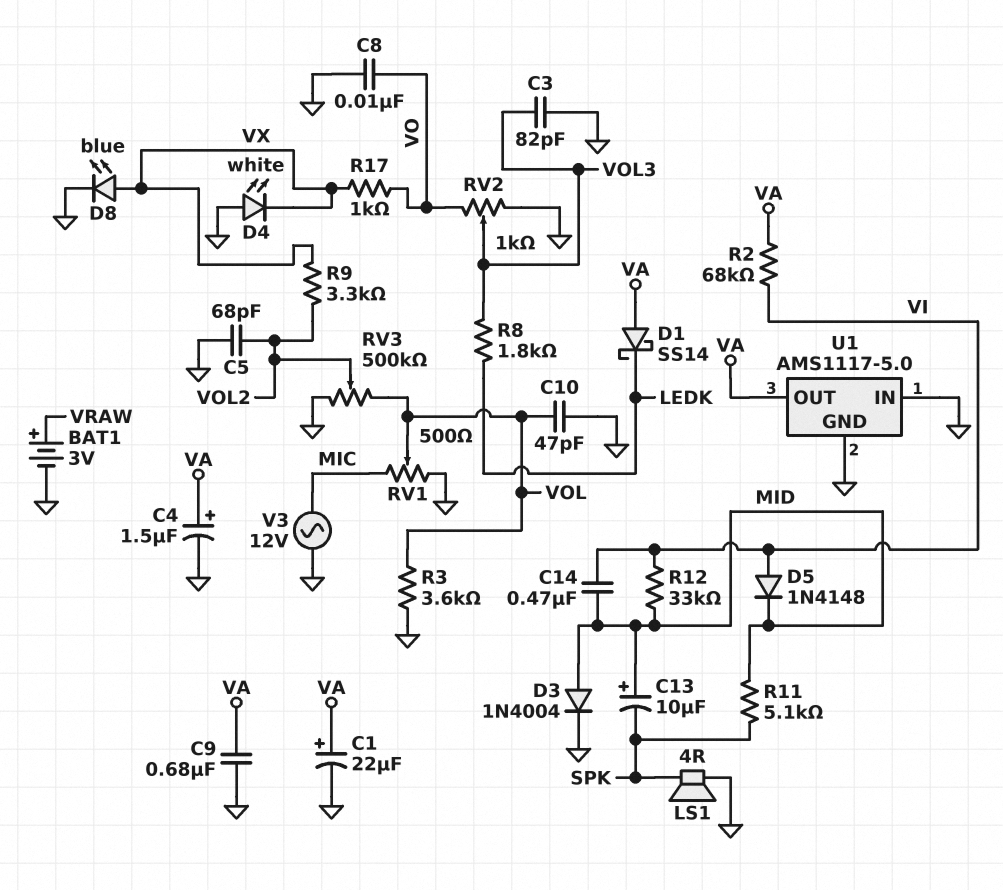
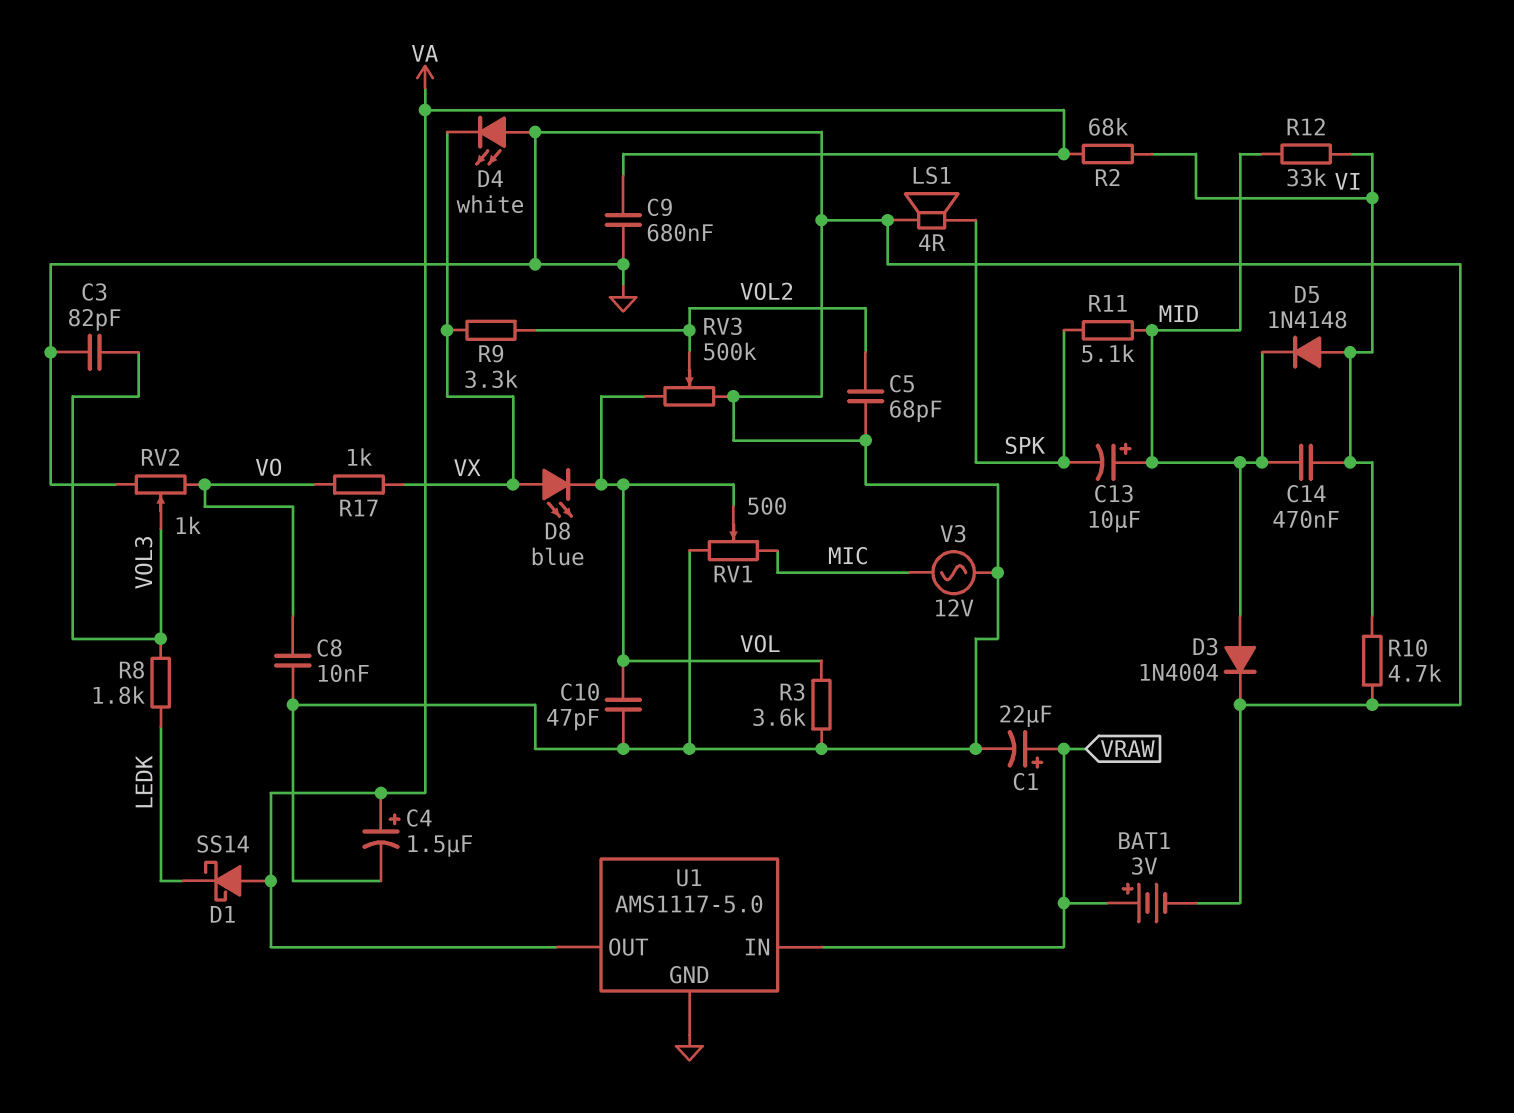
C1: 22uF (plus VA, minus GND) -> 22uF (plus VRAW, minus GND)
D8: LED blue (A VX, K GND) -> LED blue (A VX, K VOL)
R10: none -> 4.7k (GND, VI)
U1 pin IN: GND -> VRAW

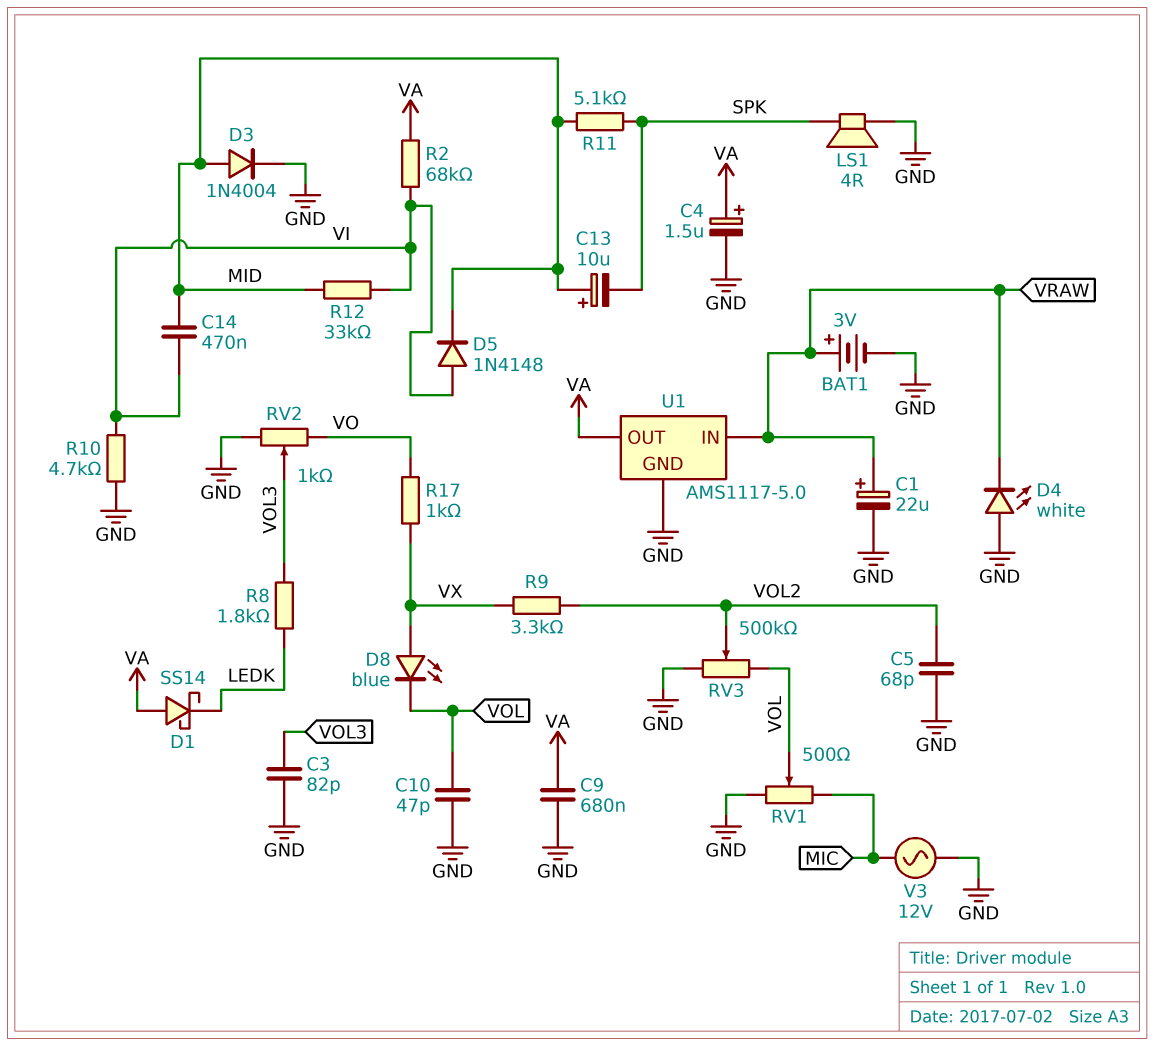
C8: 10nF (GND, VO) -> none
D4: LED white (A GND, K VX) -> LED white (A GND, K VRAW)
R3: 3.6k (GND, VOL) -> none

